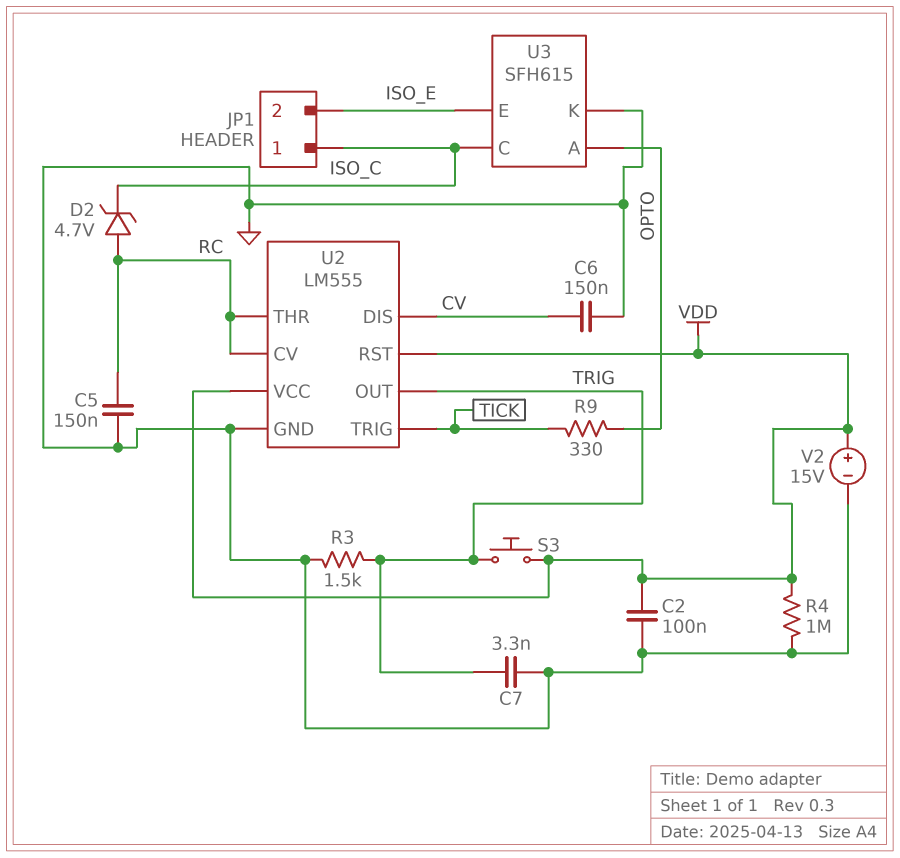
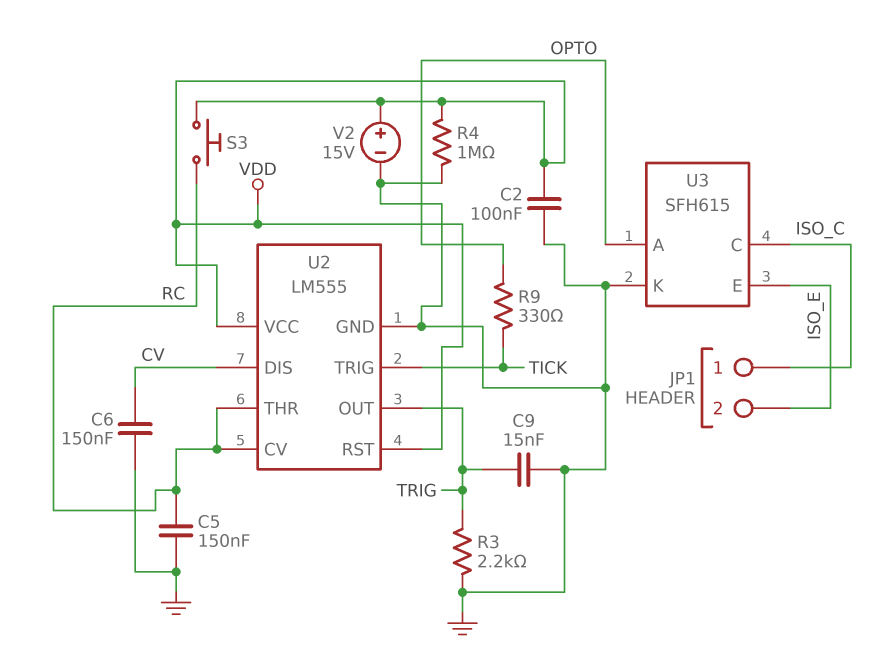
C7: 3.3nF (GND, TRIG) -> none
C9: none -> 15nF (GND, TRIG)
D2: zener 4.7V (A RC, K ISO_C) -> none
R3: 1.5k (GND, TRIG) -> 2.2k (GND, TRIG)
S3: button (TRIG, VDD) -> button (RC, VDD)

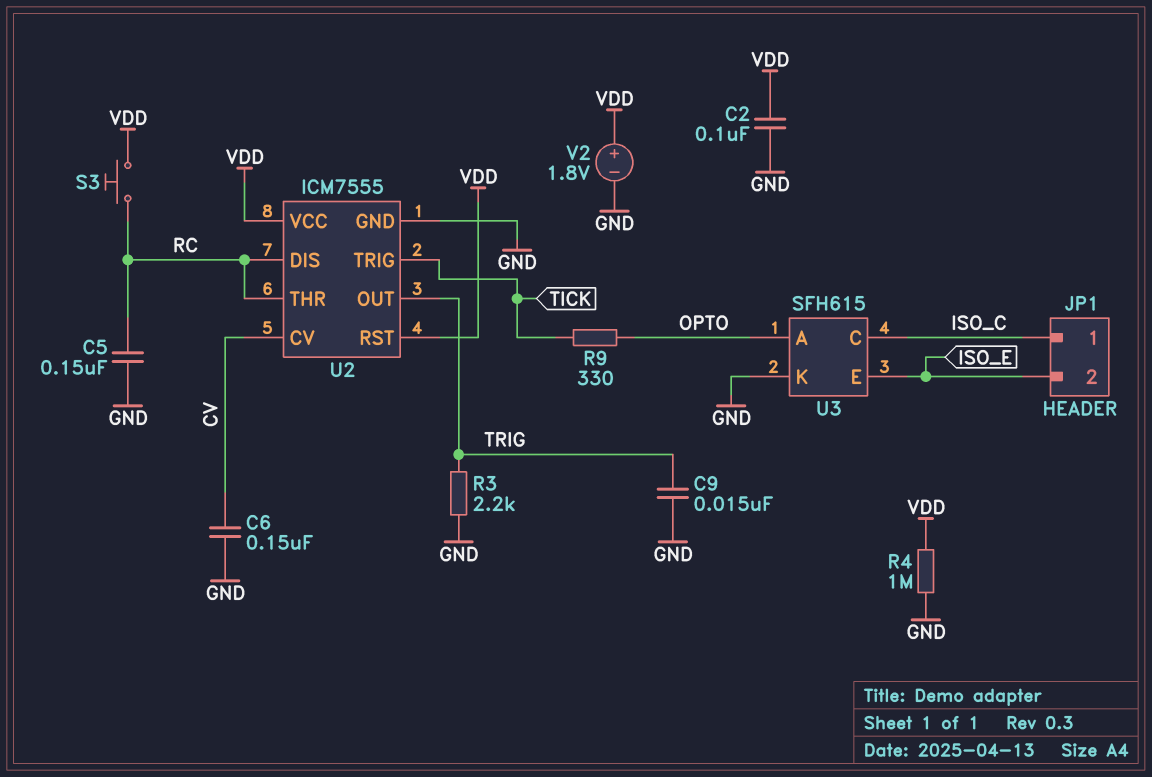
U2: LM555 -> ICM7555
U2 pin CV: RC -> CV
U2 pin DIS: CV -> RC
V2: 15V (plus VDD, minus GND) -> 1.8V (plus VDD, minus GND)

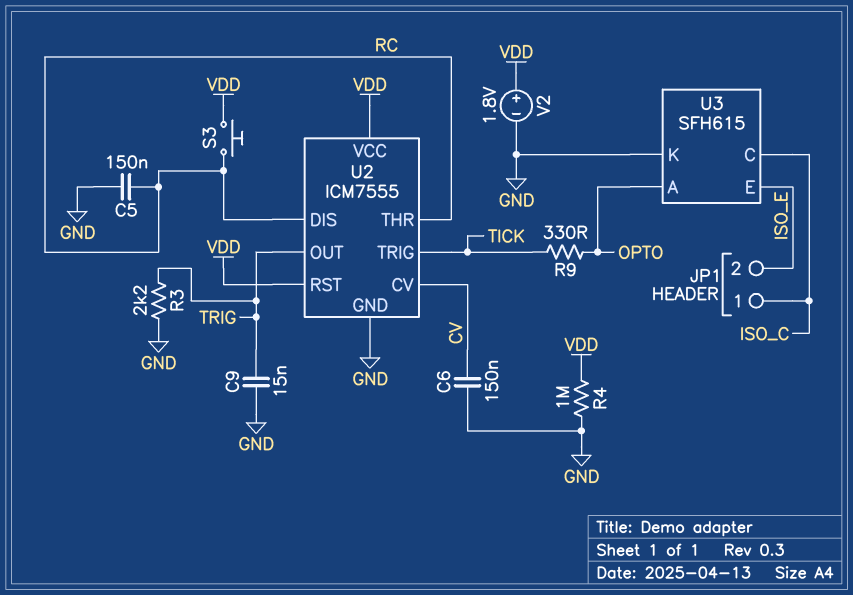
C2: 100nF (GND, VDD) -> none

